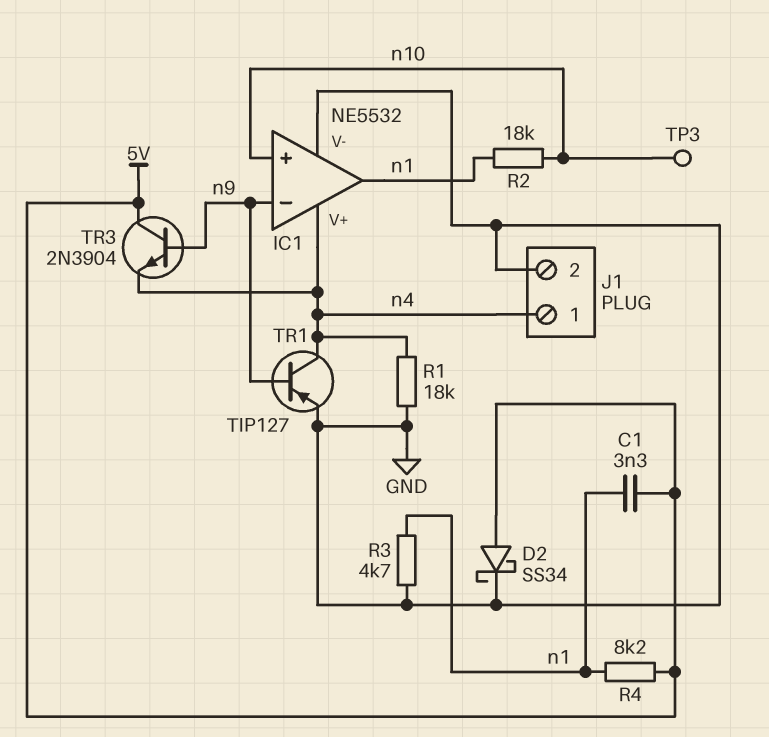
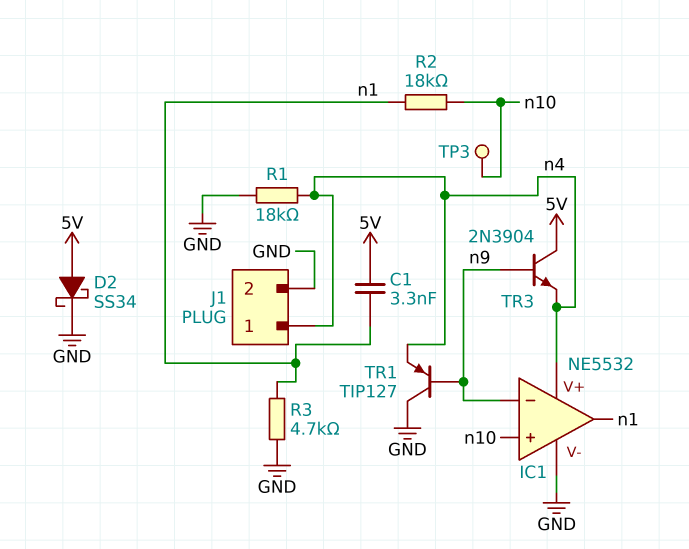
R4: 8.2k (5V, n1) -> none
TR1: PNP TIP127 (B n9, C n4, E GND) -> PNP TIP127 (B n9, C GND, E n4)

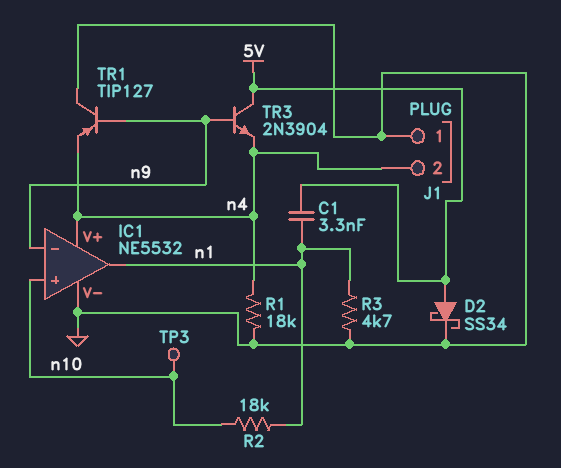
J1 pin 1: n4 -> GND
J1 pin 2: GND -> n4

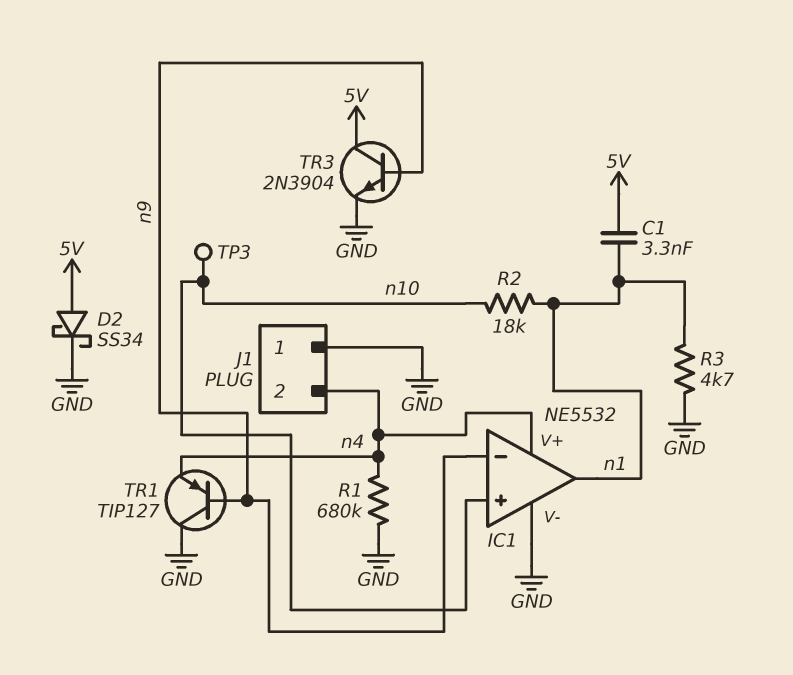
R1: 18k (GND, n4) -> 680k (GND, n4)
TR3: NPN 2N3904 (B n9, C 5V, E n4) -> NPN 2N3904 (B n9, C 5V, E GND)

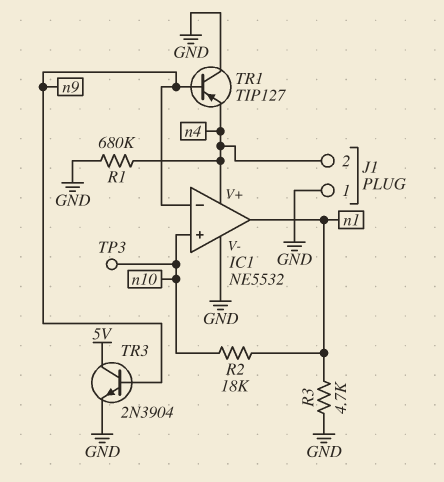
C1: 3.3nF (5V, n1) -> none
D2: schottky SS34 (A 5V, K GND) -> none

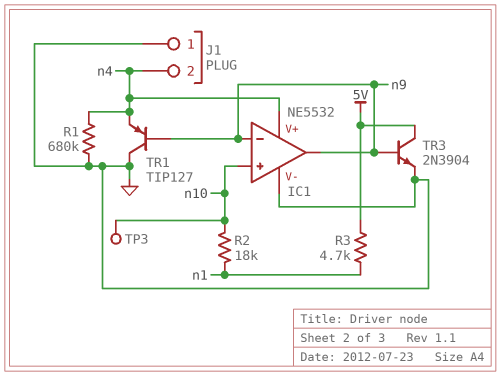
IC1 pin out: n1 -> n9
R3: 4.7k (GND, n1) -> 4.7k (5V, n1)

